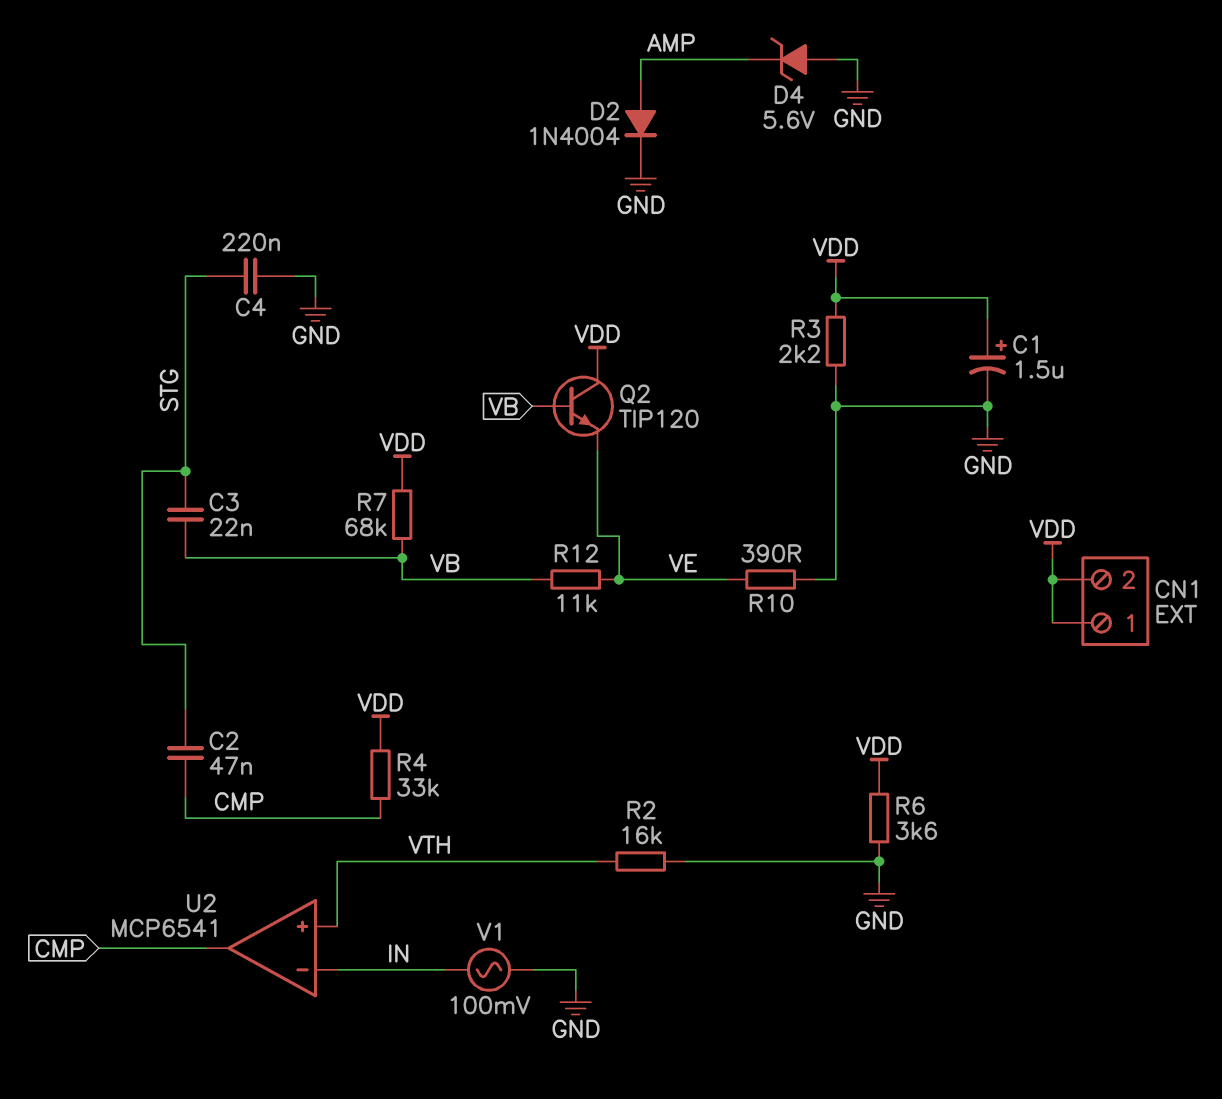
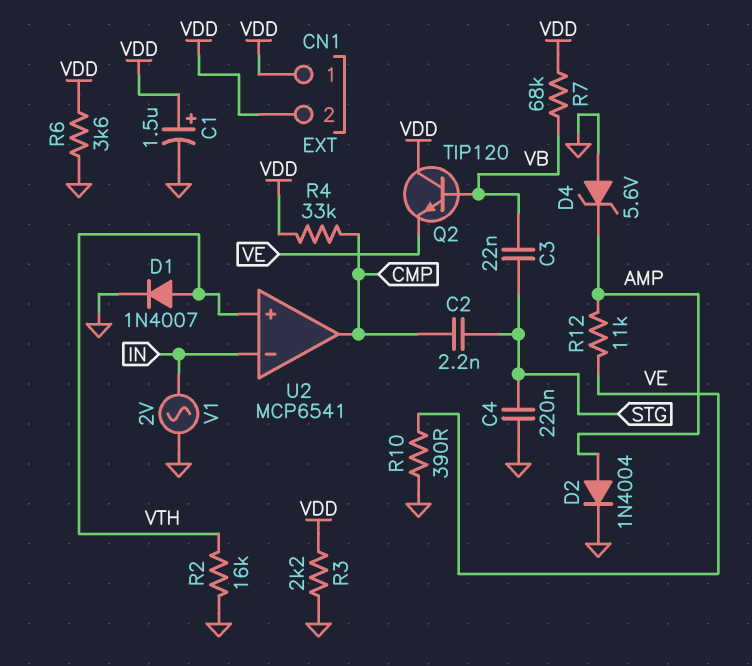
C2: 47nF (CMP, STG) -> 2.2nF (CMP, STG)
D1: none -> diode 1N4007 (A VTH, K GND)
R12: 11k (VB, VE) -> 11k (AMP, VE)
V1: AC 100mV (GND, IN) -> AC 2V (GND, IN)

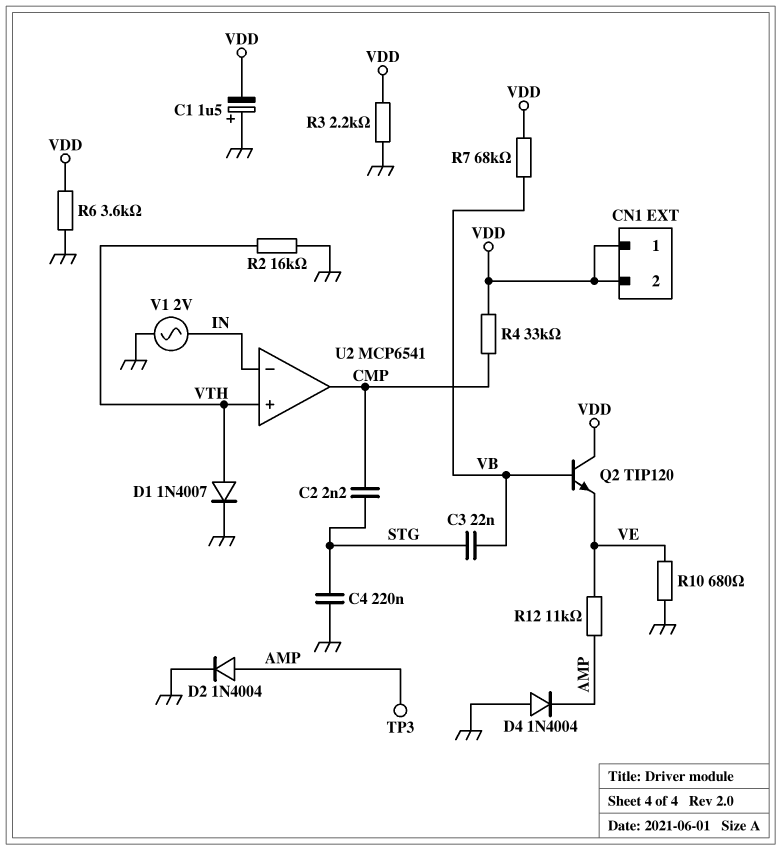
C1: 1.5uF (plus VDD, minus GND) -> 1.5uF (plus GND, minus VDD)
D4: zener 5.6V (A GND, K AMP) -> diode 1N4004 (A GND, K AMP)
R10: 390 (GND, VE) -> 680 (GND, VE)
TP3: none -> test point (AMP)

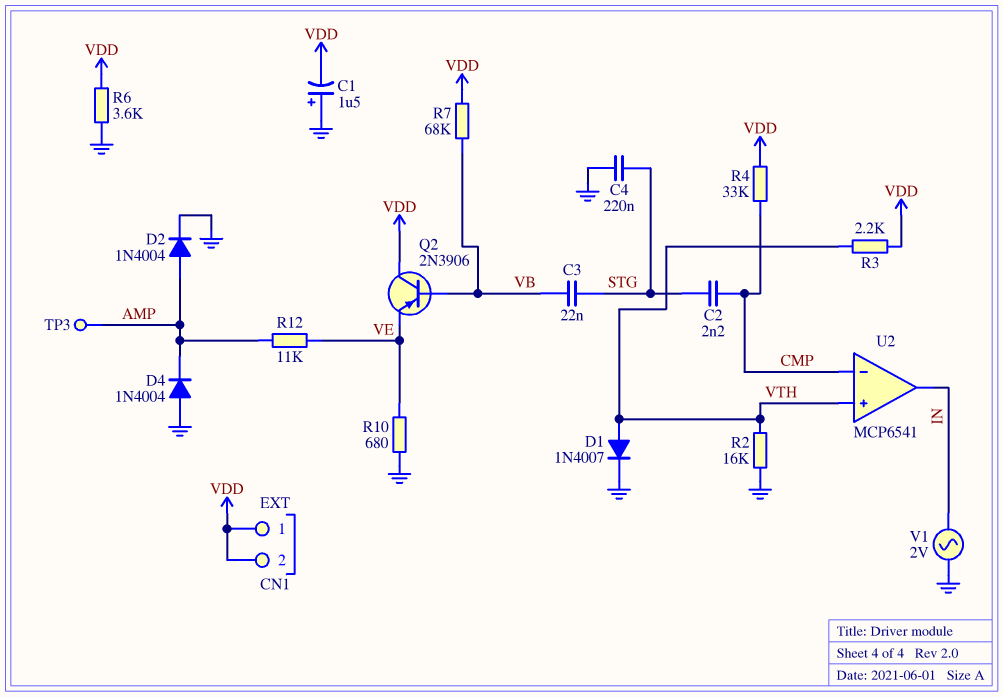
Q2: NPN TIP120 (B VB, C VDD, E VE) -> PNP 2N3906 (B VB, C VDD, E VE)
R3: 2.2k (GND, VDD) -> 2.2k (VDD, VTH)
U2 pin in-: IN -> CMP
U2 pin out: CMP -> IN

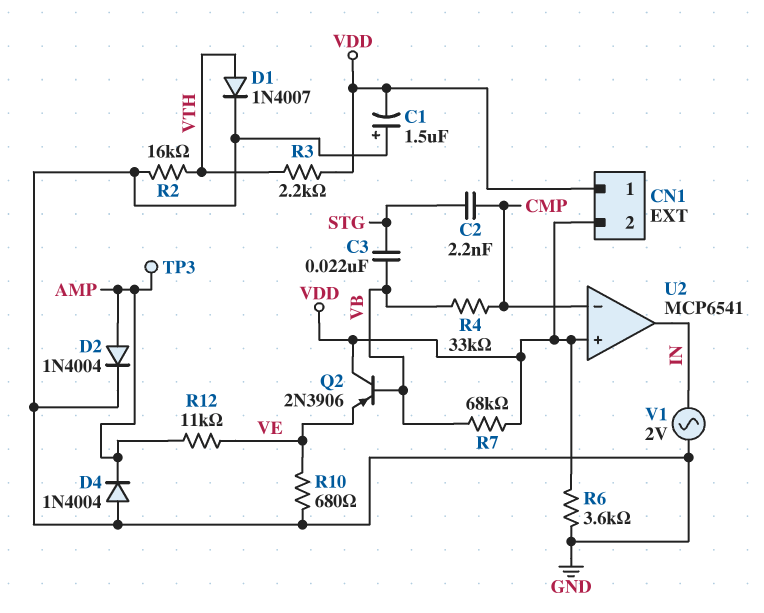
C4: 220nF (GND, STG) -> none
R4: 33k (CMP, VDD) -> 33k (CMP, VB)
U2 pin in+: VTH -> VDD

